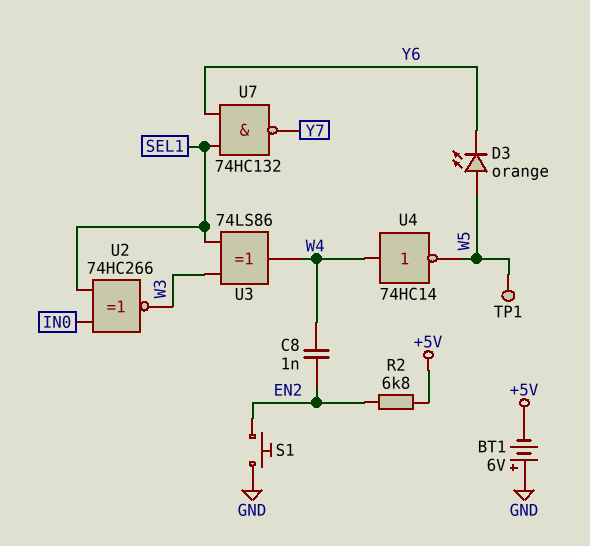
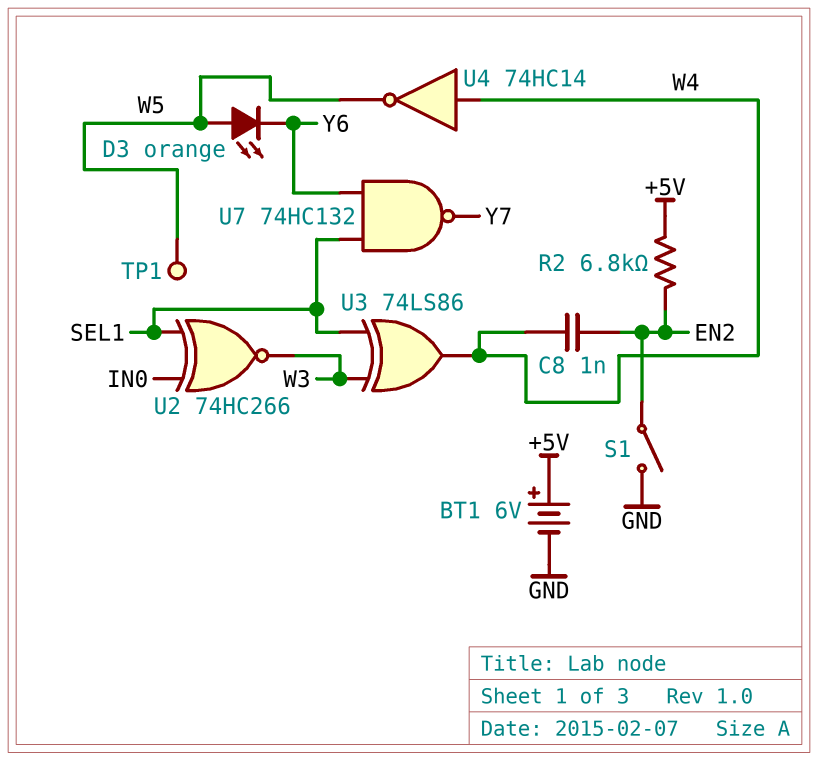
BT1: 6V (plus GND, minus +5V) -> 6V (plus +5V, minus GND)
S1: button (EN2, GND) -> switch (EN2, GND)

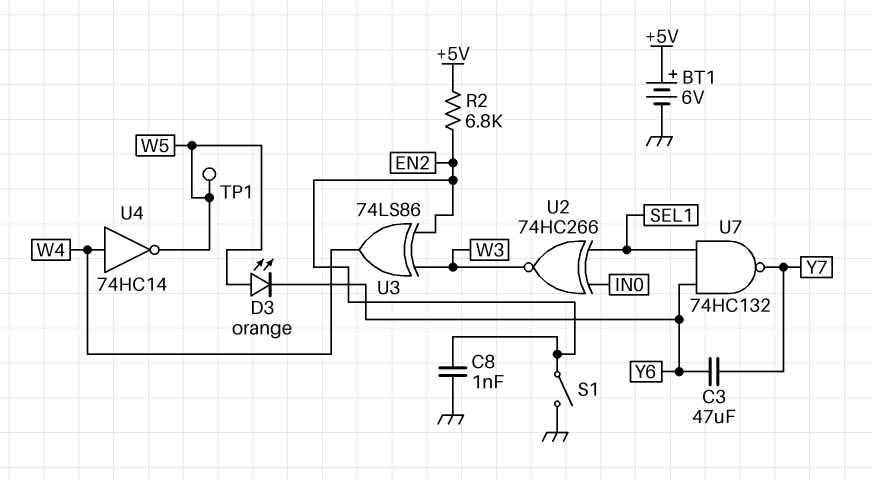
C3: none -> 47uF (Y6, Y7)
C8: 1nF (EN2, W4) -> 1nF (EN2, GND)
U3: XOR 74LS86 (in SEL1, in W3, out W4) -> XOR 74LS86 (in EN2, in W3, out W4)

